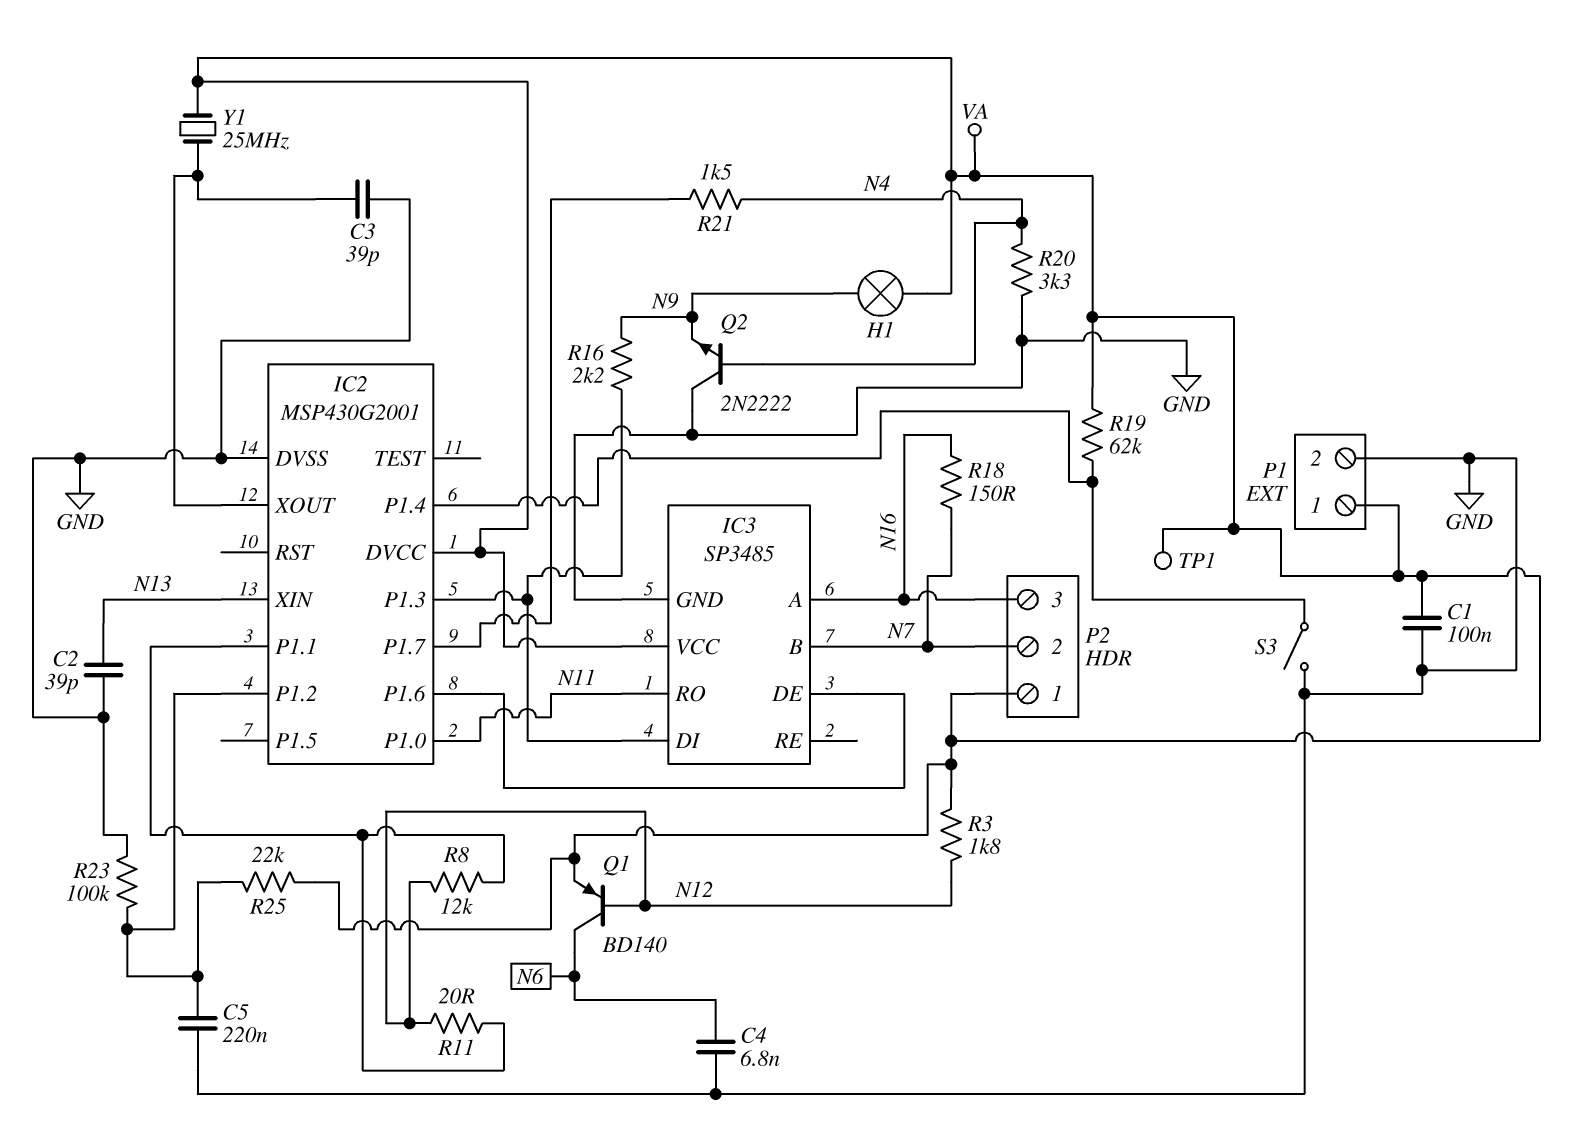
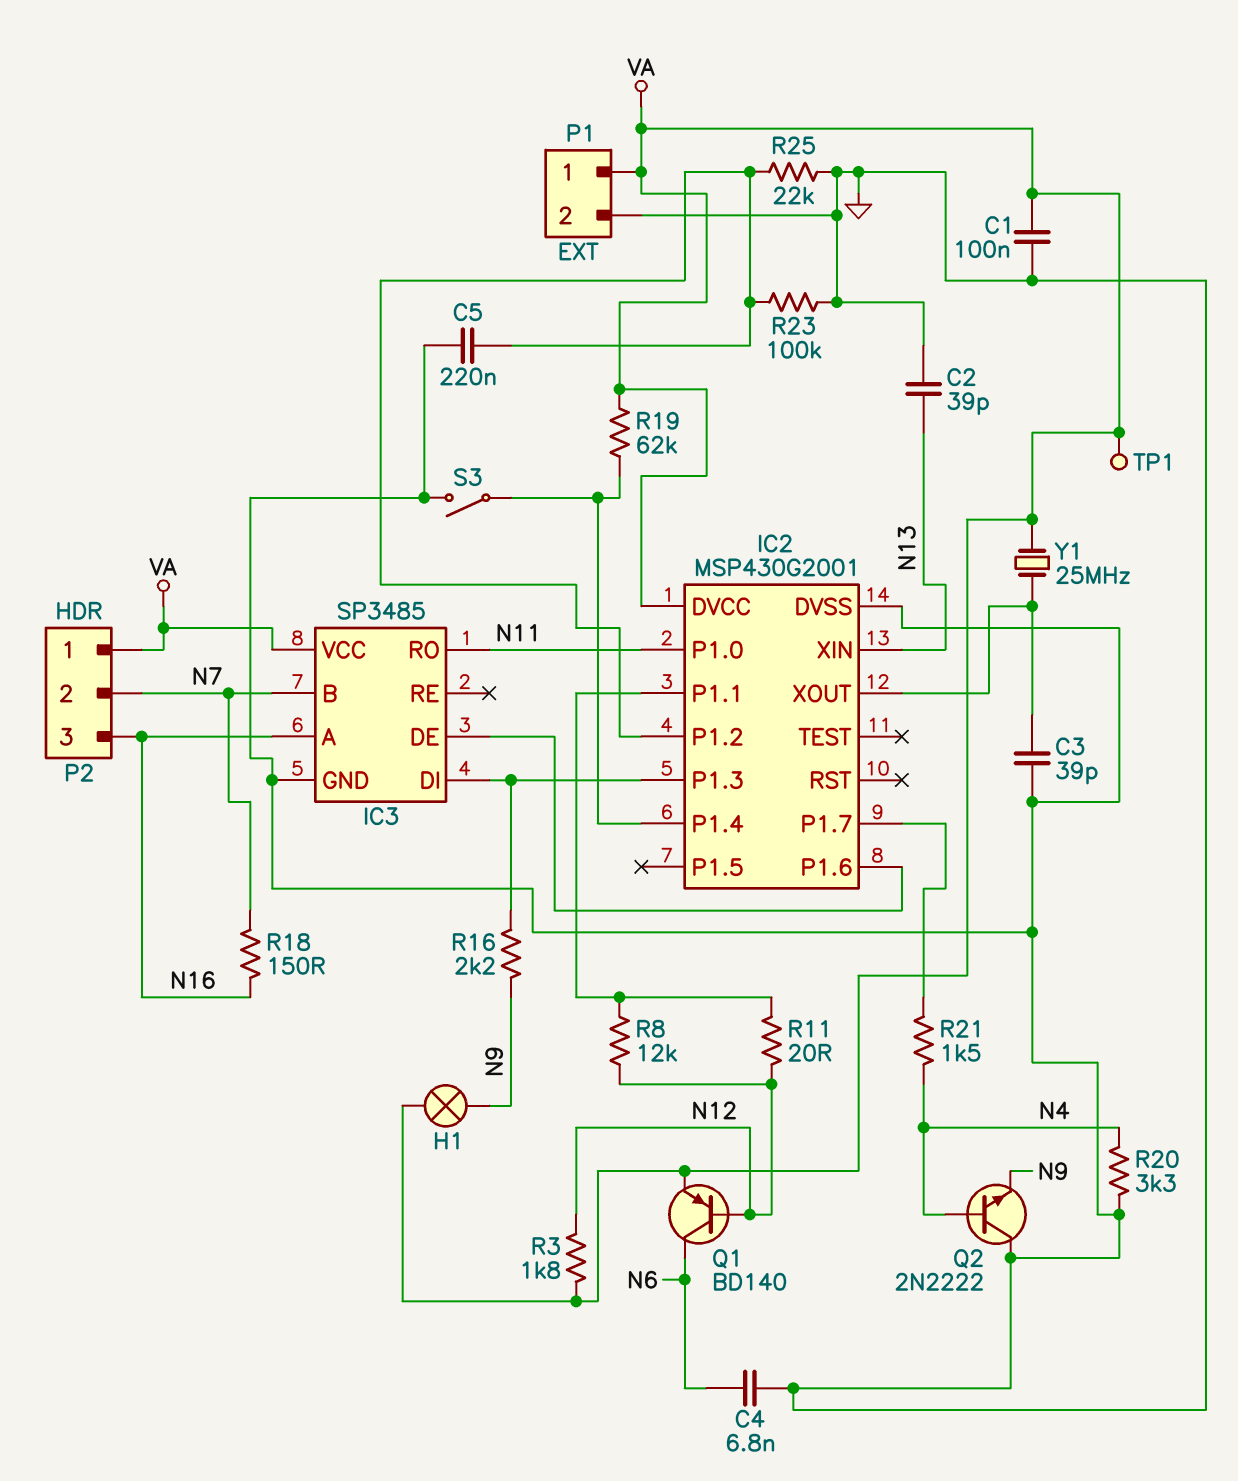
R25: 22k (IC2/P1.2, VA) -> 22k (GND, IC2/P1.2)

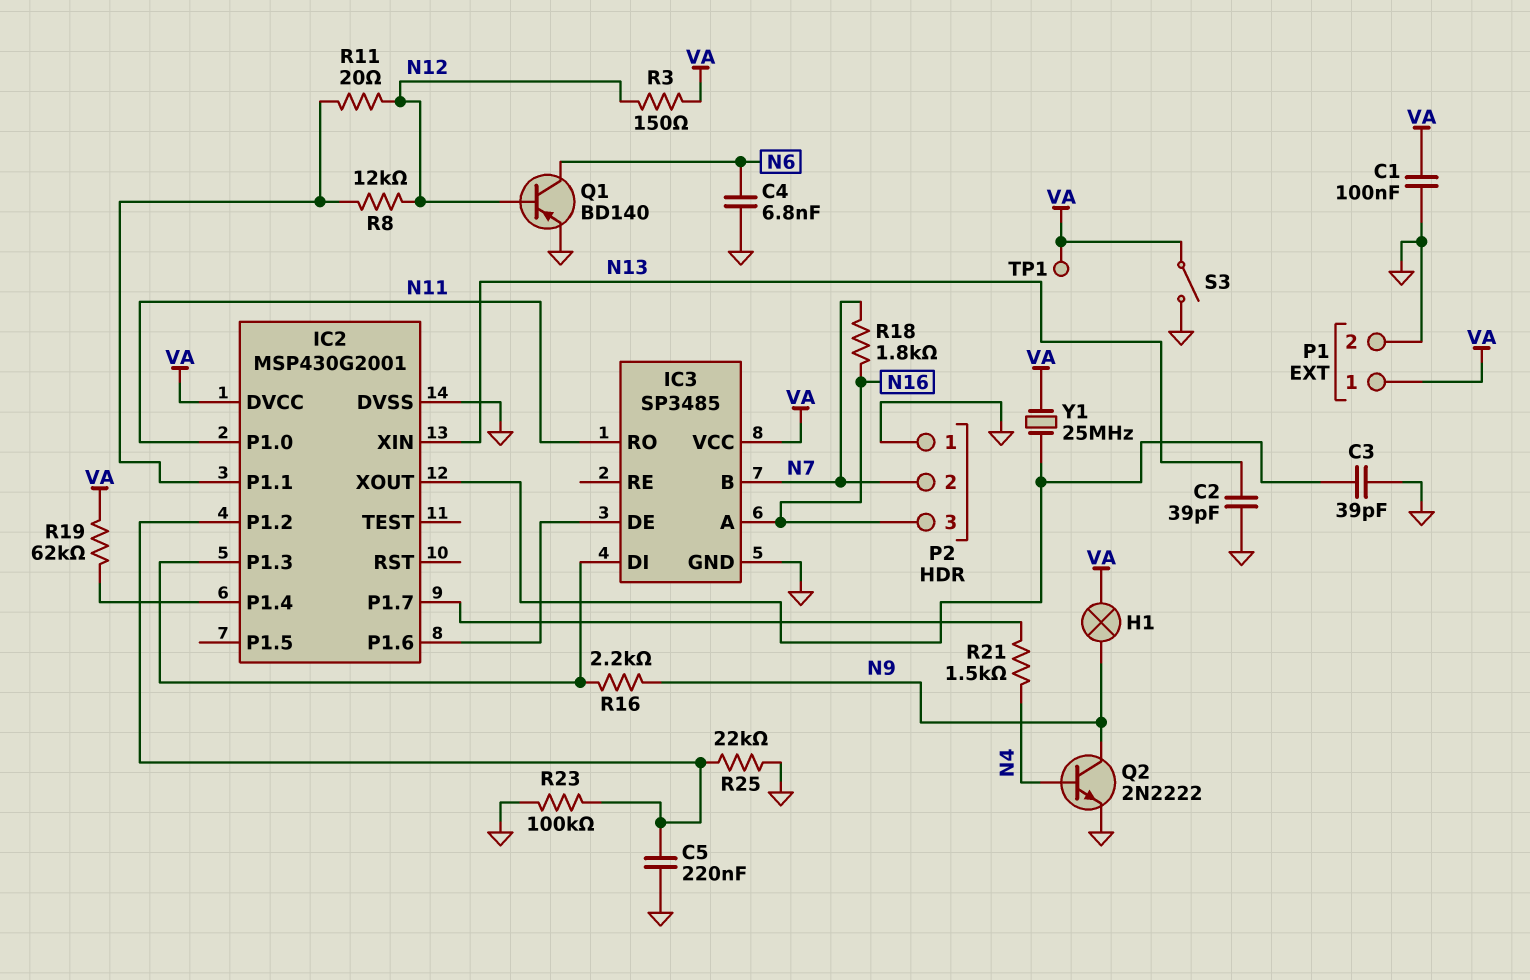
P2 pin 1: VA -> GND
Q1: PNP BD140 (B N12, C N6, E VA) -> PNP BD140 (B N12, C N6, E GND)
Q2: NPN 2N2222 (B N4, C GND, E N9) -> NPN 2N2222 (B N4, C N9, E GND)
R3: 1.8k (N12, VA) -> 150 (N12, VA)
R18: 150 (N7, N16) -> 1.8k (N7, N16)
R20: 3.3k (GND, N4) -> none
S3: switch (GND, IC2/P1.4) -> switch (GND, VA)

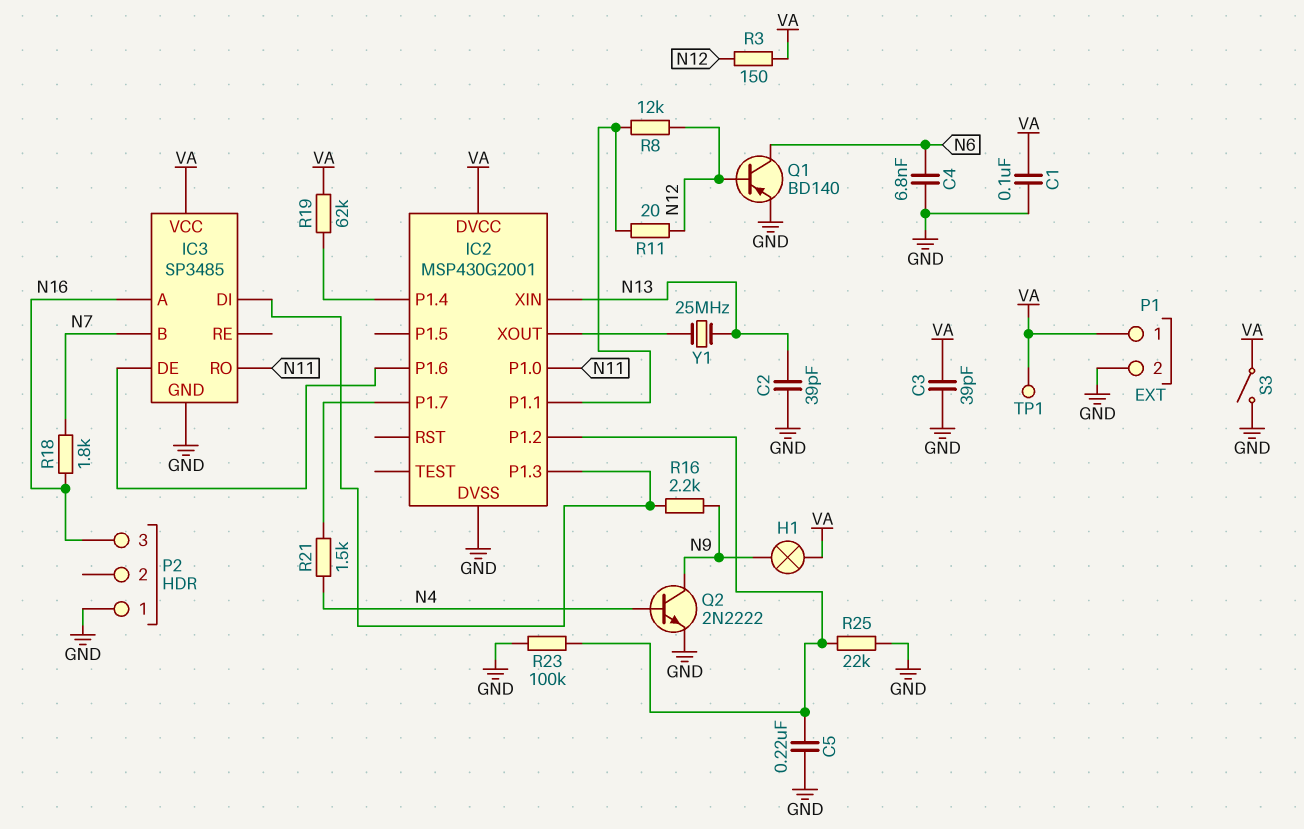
C3: 39pF (GND, IC2/XOUT) -> 39pF (GND, VA)
P2 pin 2: N7 -> none
Y1: 25MHz (IC2/XOUT, VA) -> 25MHz (IC2/XOUT, N13)

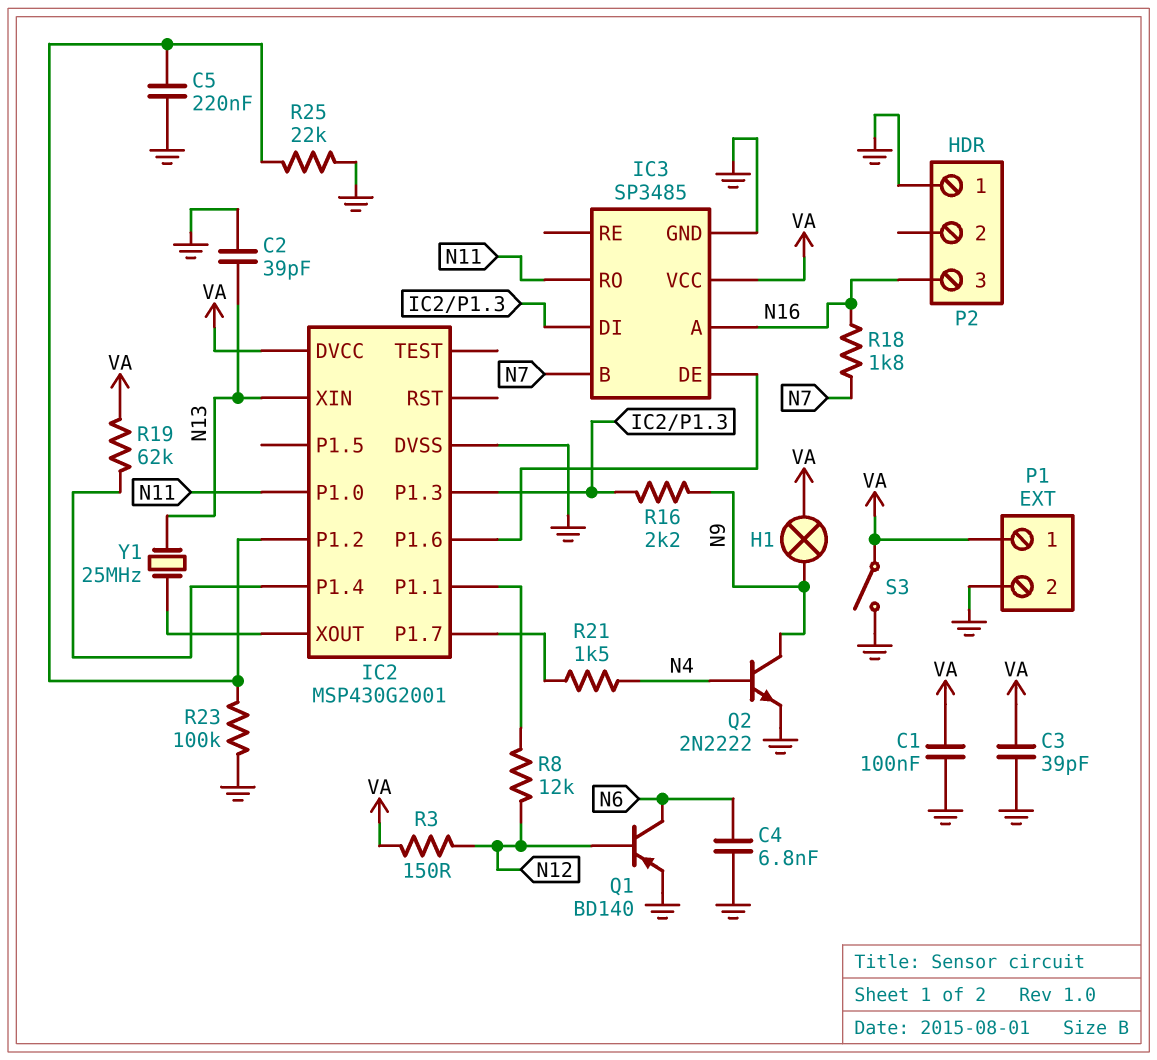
R11: 20 (IC2/P1.1, N12) -> none
TP1: test point (VA) -> none

